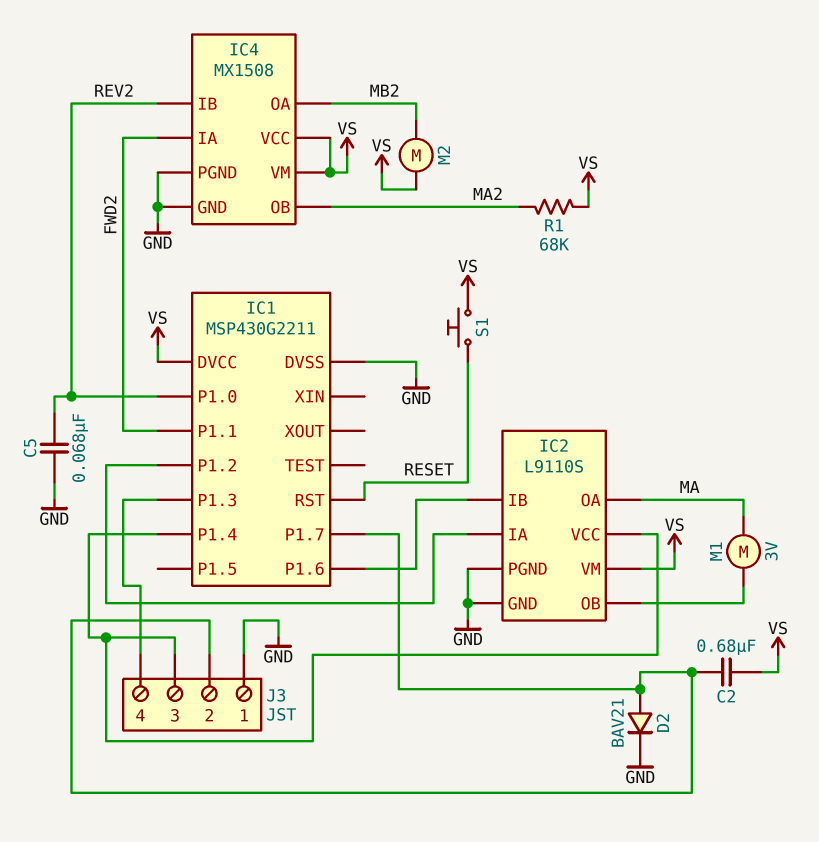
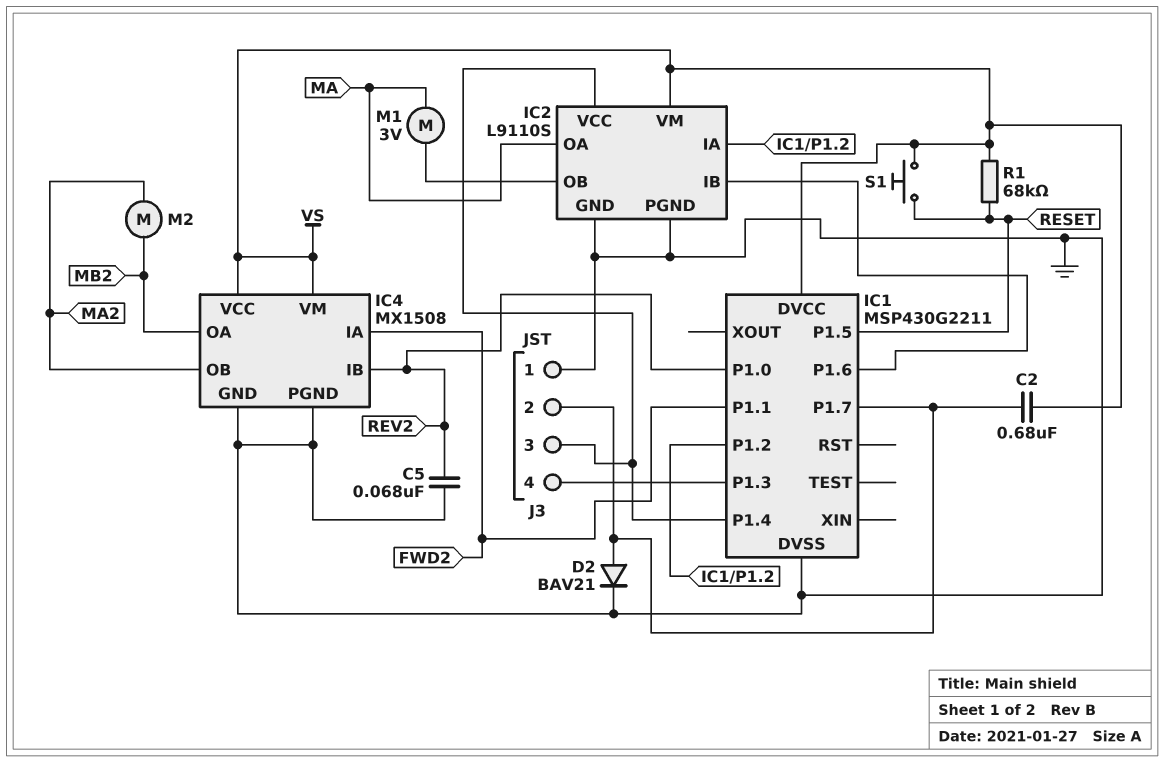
IC1 pin P1.5: none -> RESET
IC1 pin RST: RESET -> none
M2: motor (MB2, VS) -> motor (MA2, MB2)
R1: 68k (MA2, VS) -> 68k (RESET, VS)

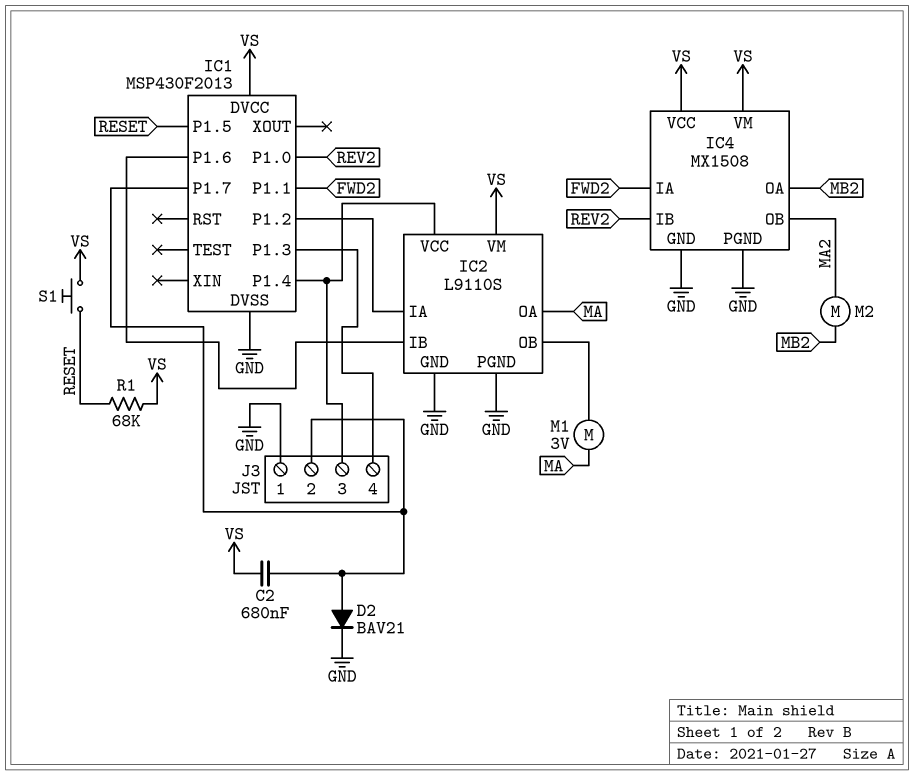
C5: 68nF (GND, REV2) -> none
IC1: MSP430G2211 -> MSP430F2013

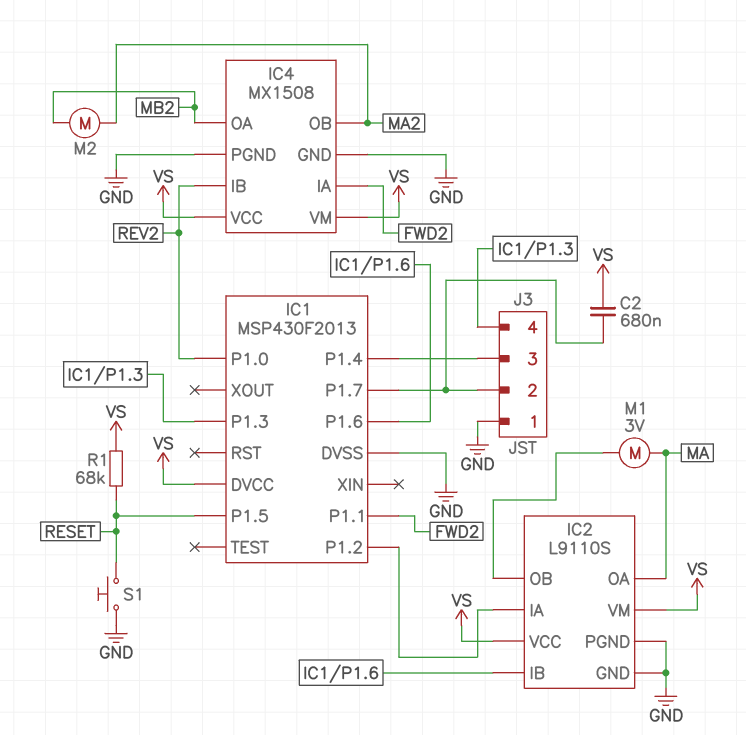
D2: diode BAV21 (A IC1/P1.7, K GND) -> none
IC2 pin VCC: IC1/P1.4 -> VS
S1: button (RESET, VS) -> button (GND, RESET)

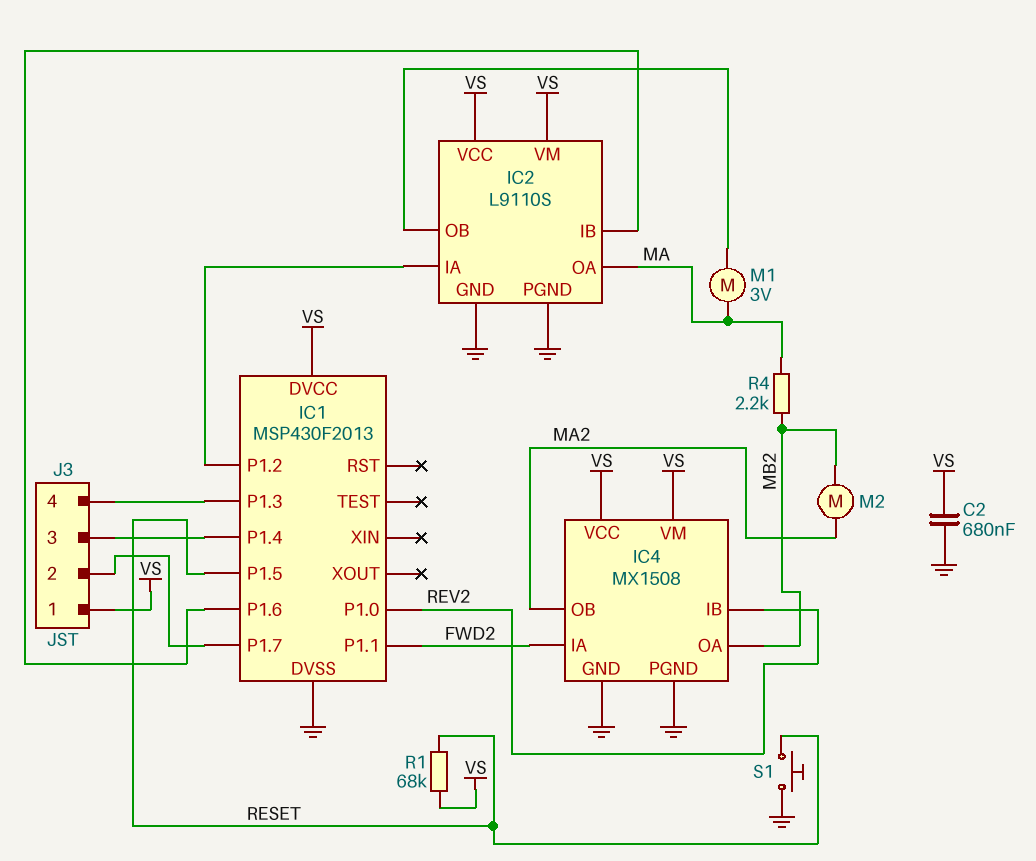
C2: 680nF (IC1/P1.7, VS) -> 680nF (GND, VS)
J3 pin 1: GND -> VS
R4: none -> 2.2k (MA, MB2)

